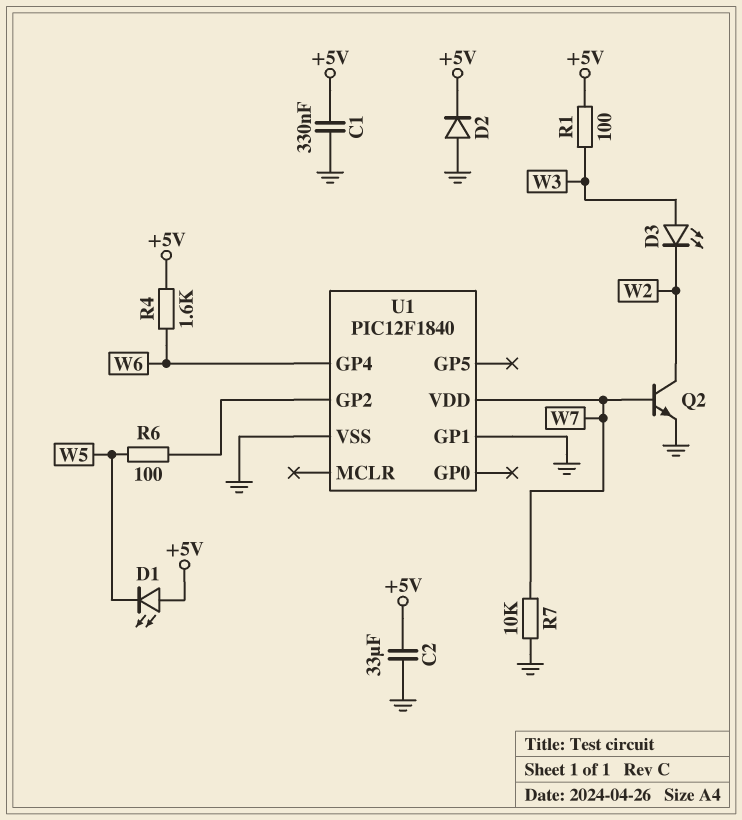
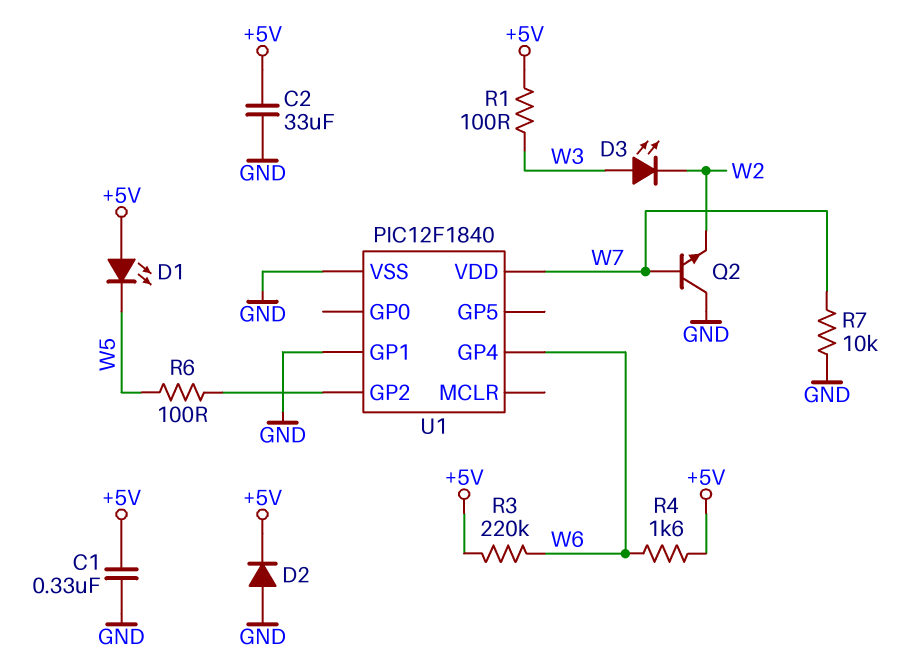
Q2: NPN (B W7, C W2, E GND) -> NPN (B W7, C GND, E W2)
R3: none -> 220k (+5V, W6)

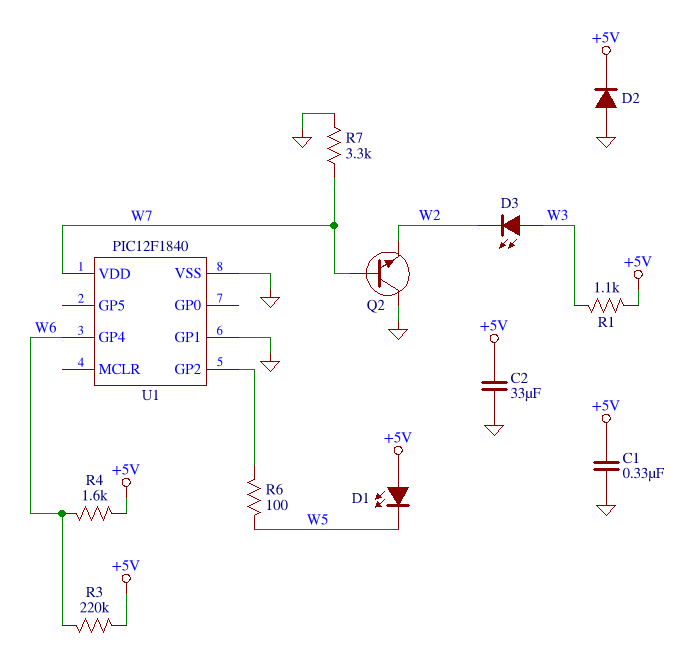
R1: 100 (+5V, W3) -> 1.1k (+5V, W3)
R7: 10k (GND, W7) -> 3.3k (GND, W7)

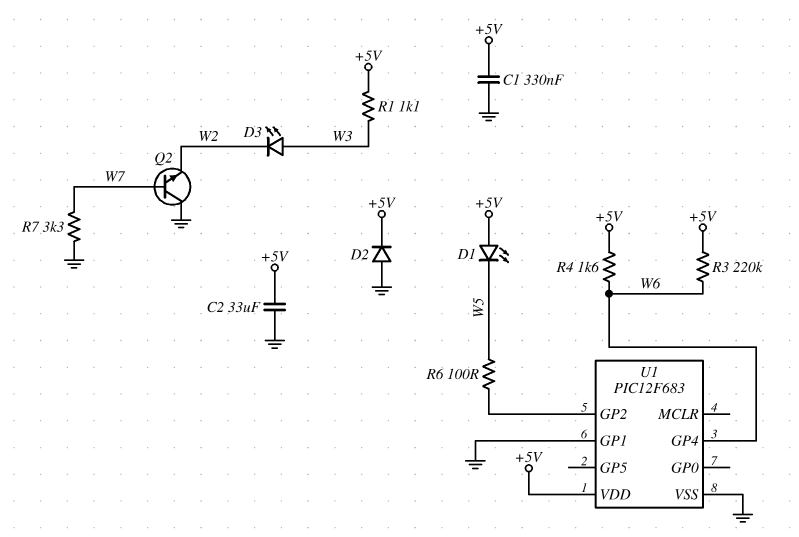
U1: PIC12F1840 -> PIC12F683
U1 pin VDD: W7 -> +5V

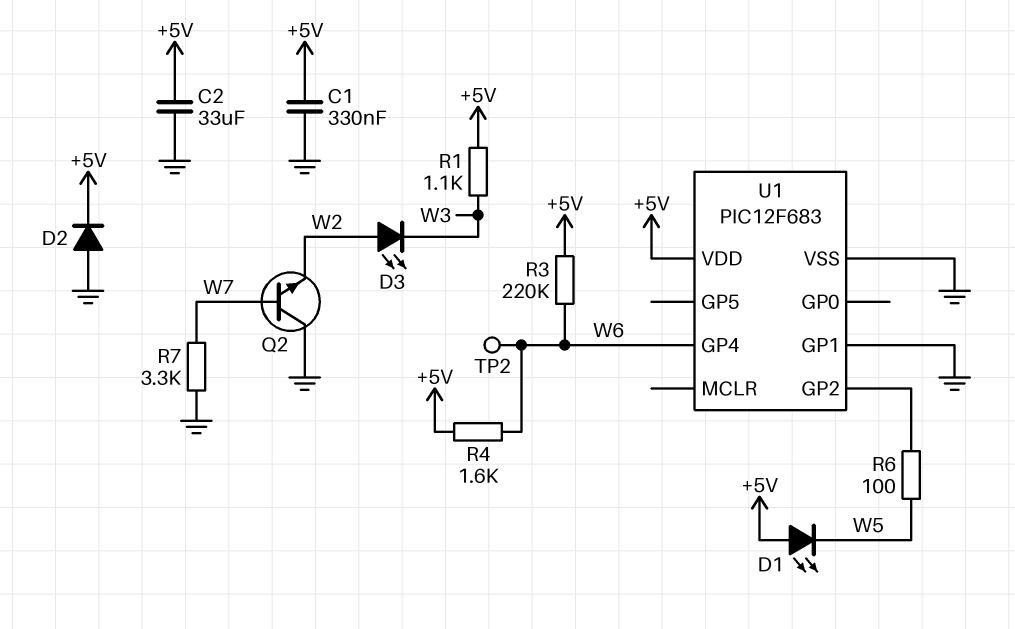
D3: LED (A W3, K W2) -> LED (A W2, K W3)
TP2: none -> test point (W6)

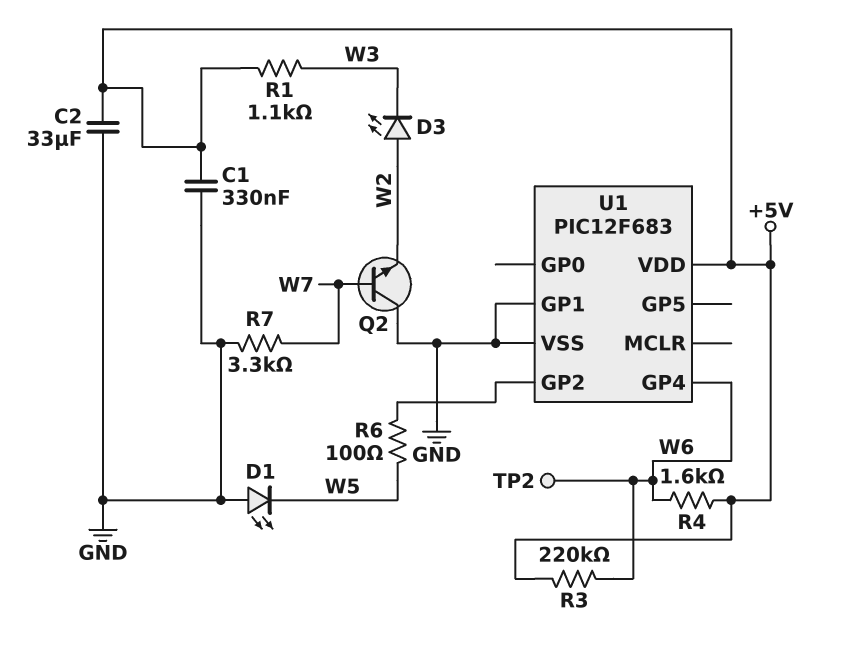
D1: LED (A +5V, K W5) -> LED (A GND, K W5)
D2: diode (A GND, K +5V) -> none

